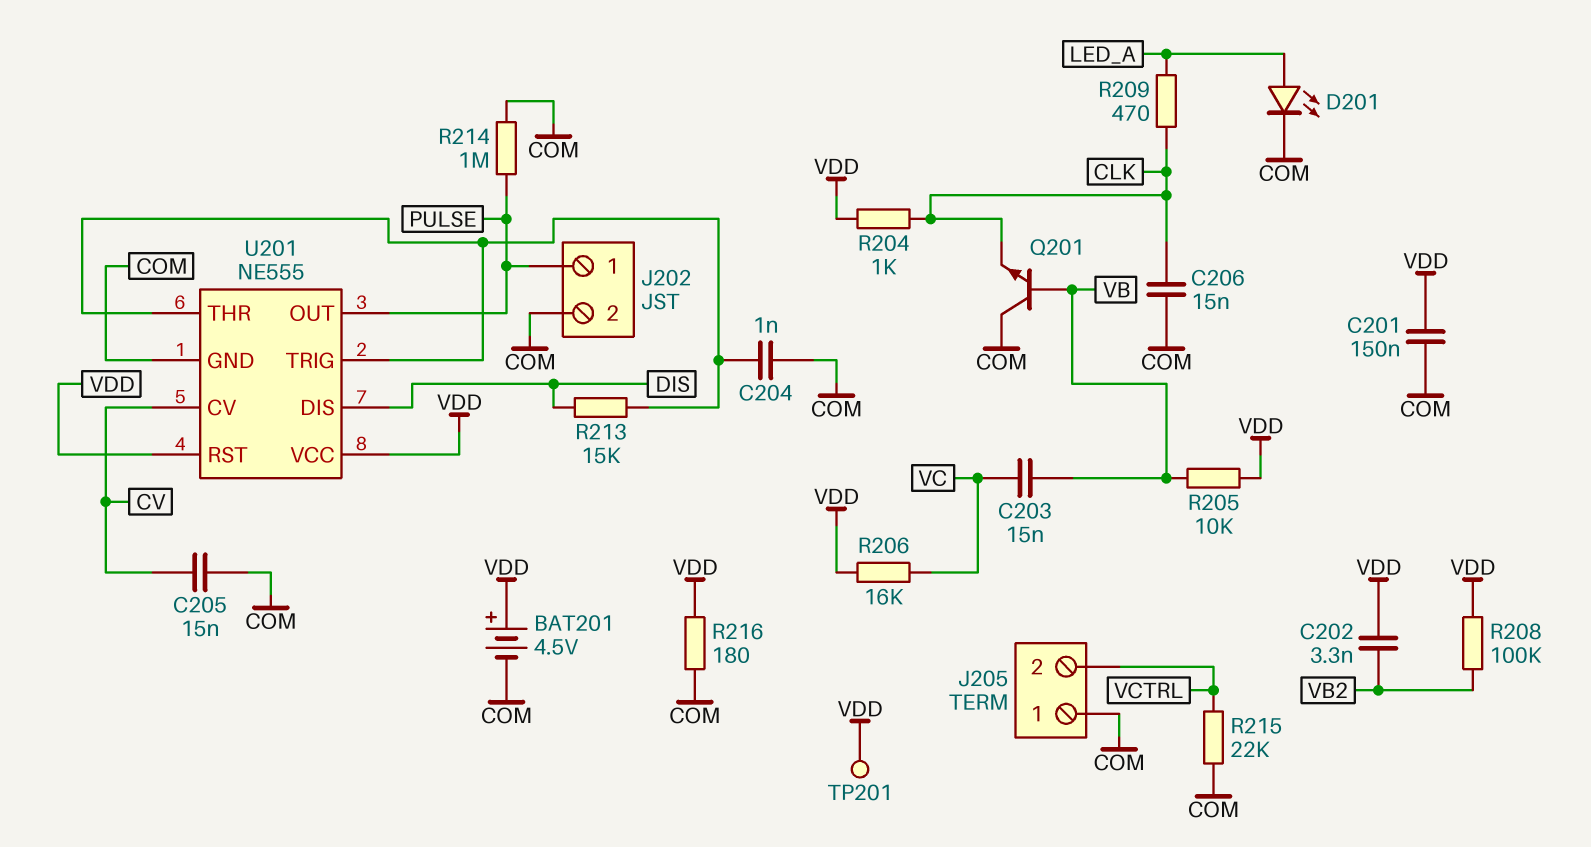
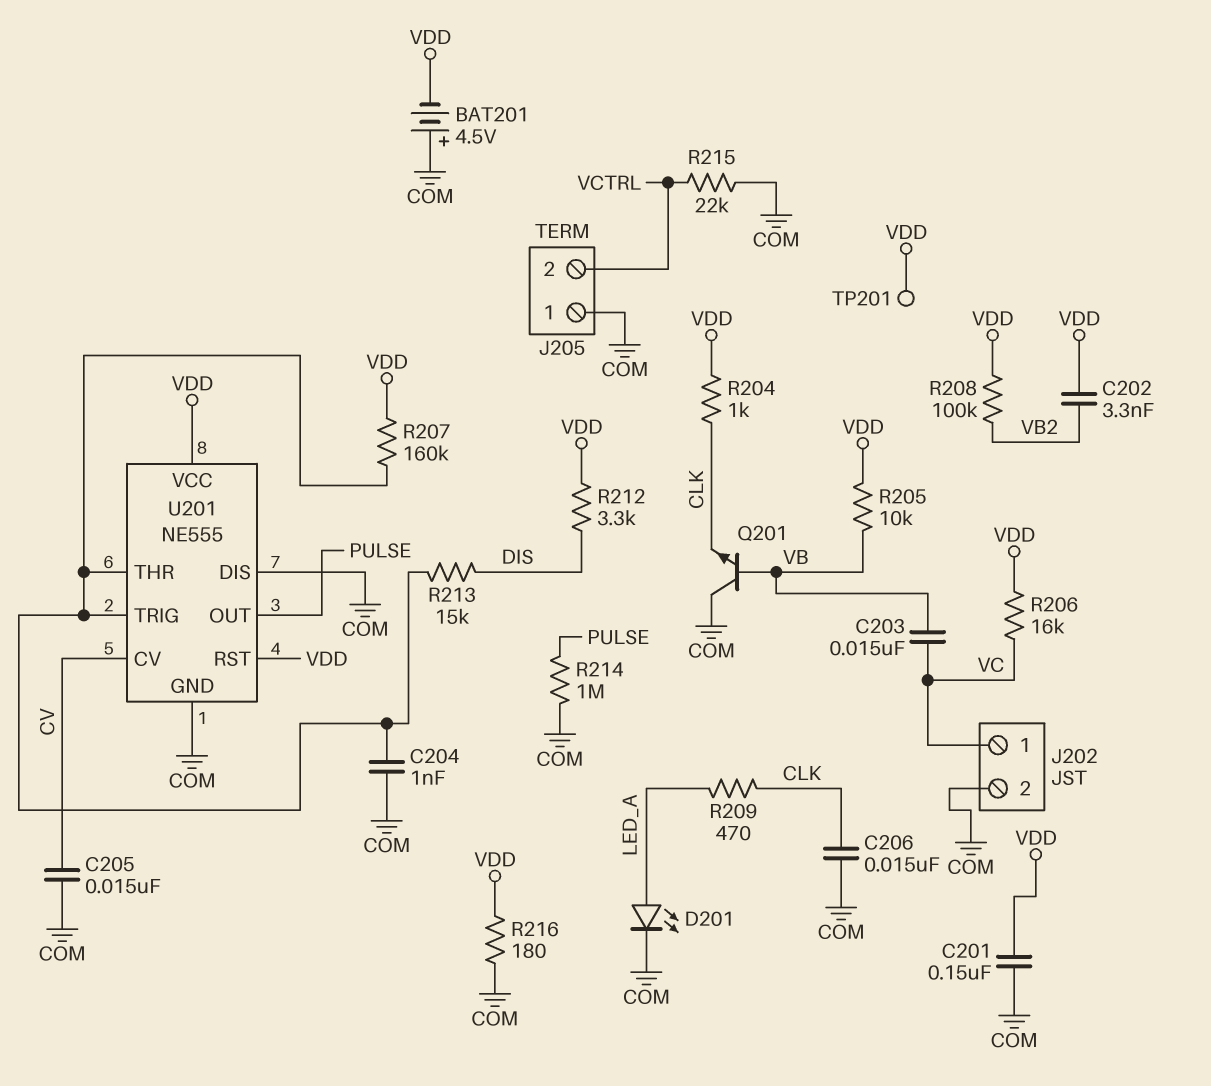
BAT201: 4.5V (plus VDD, minus COM) -> 4.5V (plus COM, minus VDD)
J202 pin 1: PULSE -> VC
R207: none -> 160k (U201/THR, VDD)
R212: none -> 3.3k (DIS, VDD)
U201 pin DIS: DIS -> COM

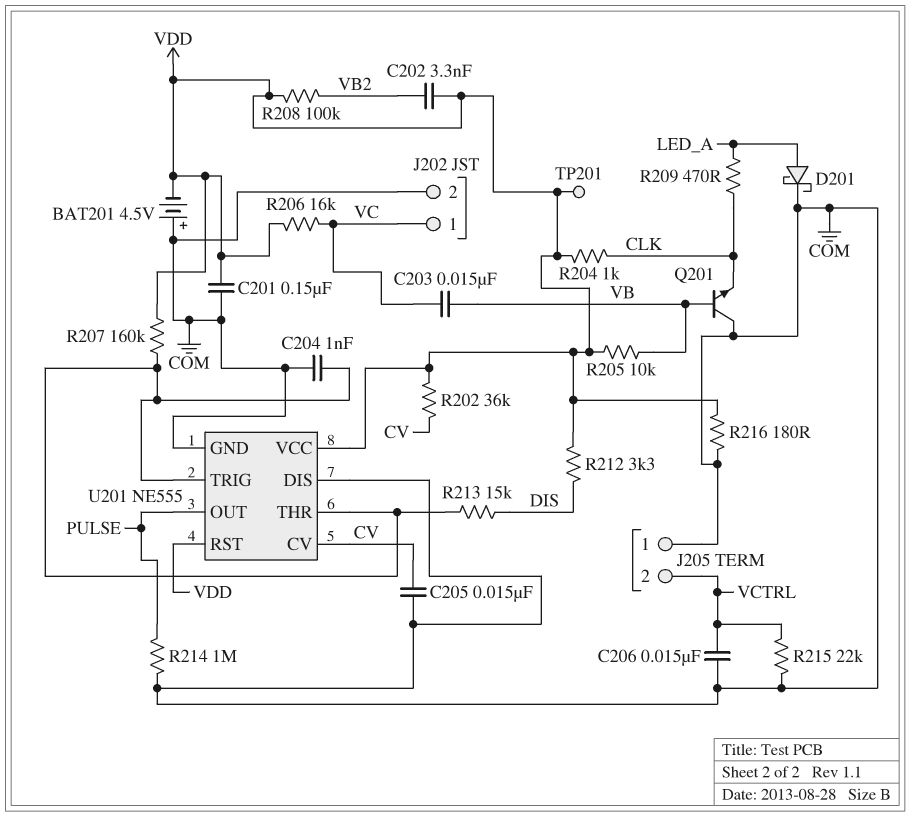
C206: 15nF (CLK, COM) -> 15nF (COM, VCTRL)
D201: LED (A LED_A, K COM) -> schottky (A LED_A, K COM)
R202: none -> 36k (CV, VDD)

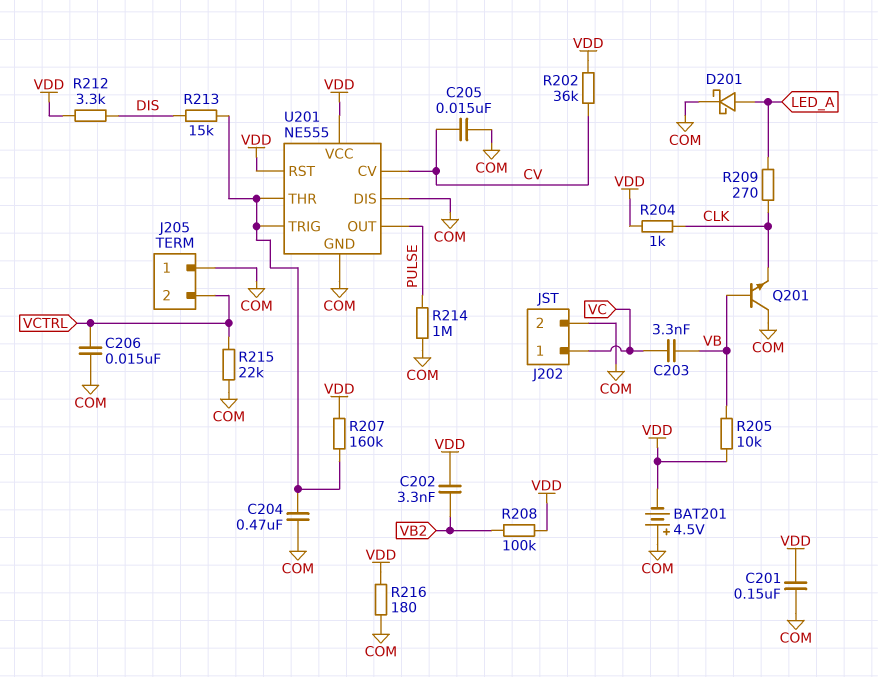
C203: 15nF (VB, VC) -> 3.3nF (VB, VC)
C204: 1nF (COM, U201/THR) -> 470nF (COM, U201/THR)
R206: 16k (VC, VDD) -> none
R209: 470 (CLK, LED_A) -> 270 (CLK, LED_A)
TP201: test point (VDD) -> none

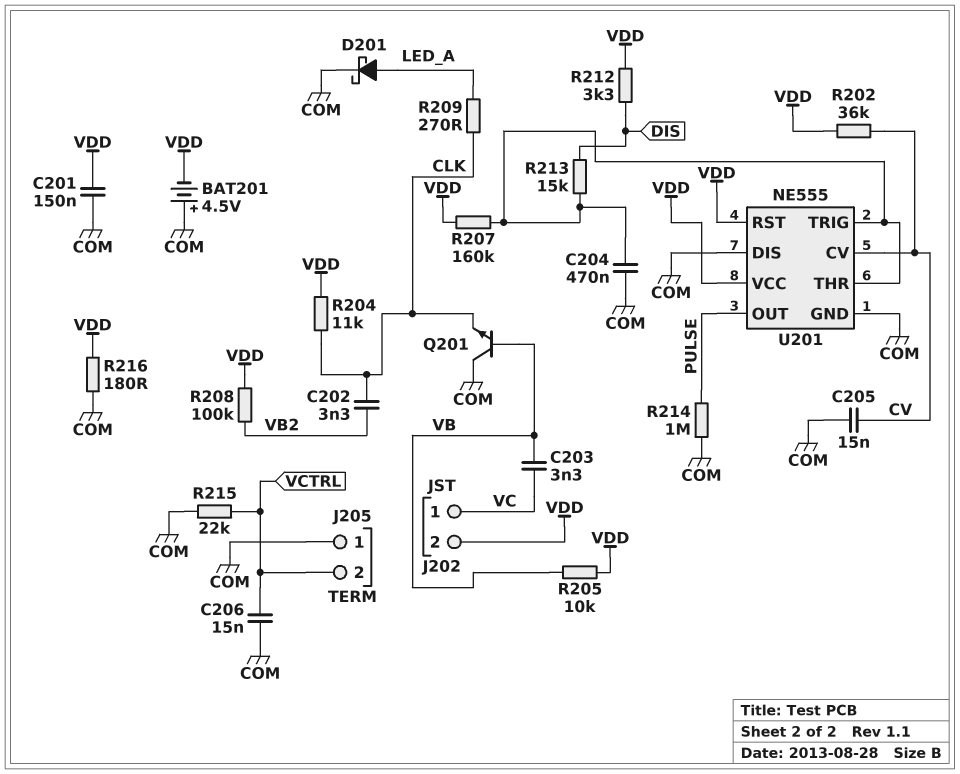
C202: 3.3nF (VB2, VDD) -> 3.3nF (CLK, VB2)
J202 pin 2: COM -> VDD
R204: 1k (CLK, VDD) -> 11k (CLK, VDD)

